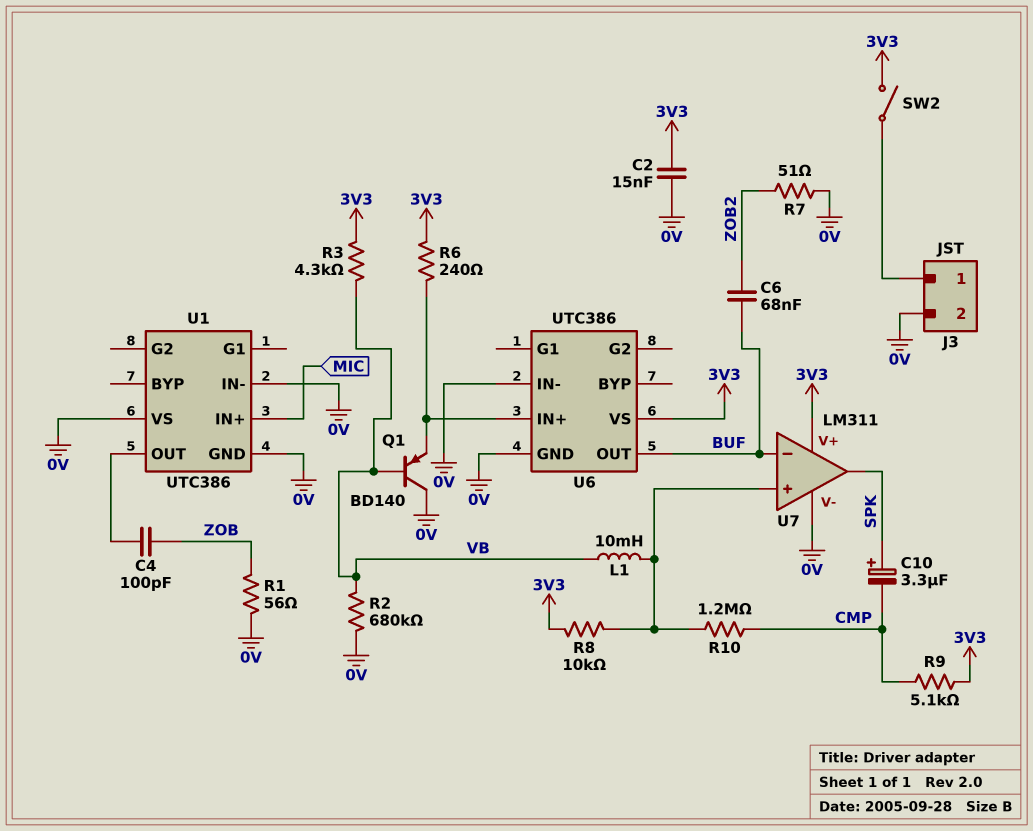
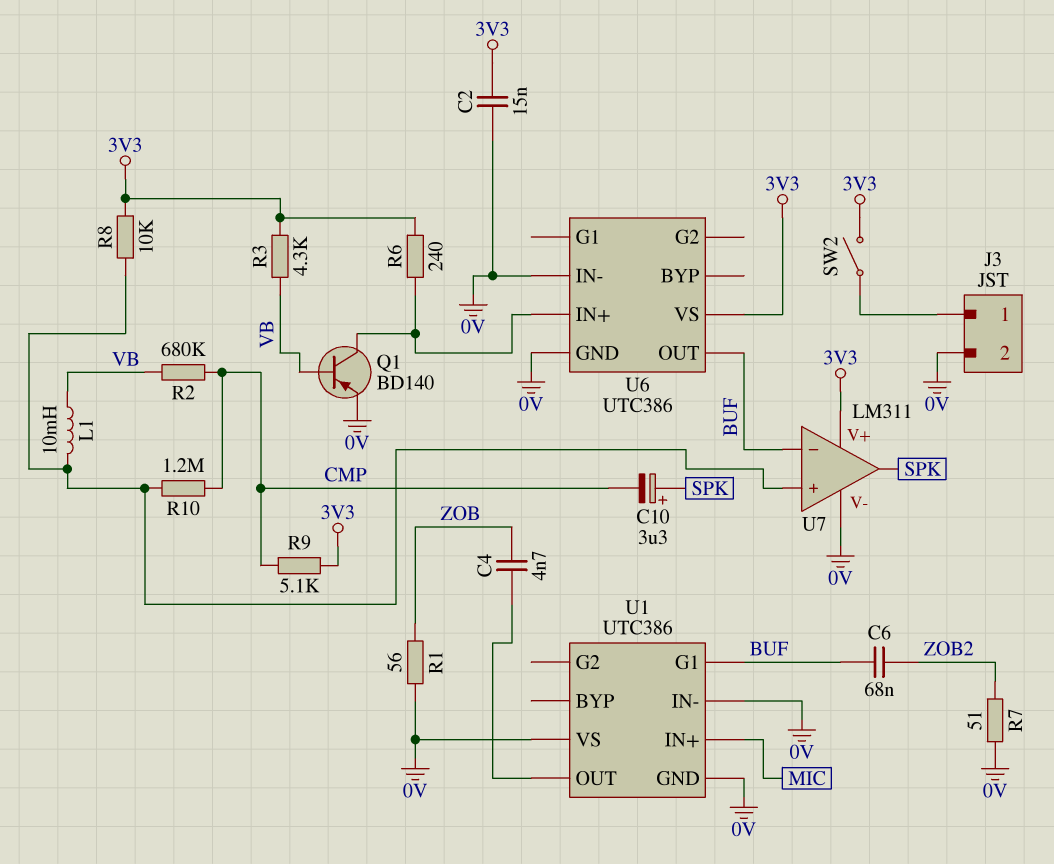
C4: 100pF (U1/OUT, ZOB) -> 4.7nF (U1/OUT, ZOB)
Q1: PNP BD140 (B VB, C 0V, E U6/IN+) -> PNP BD140 (B VB, C U6/IN+, E 0V)
R2: 680k (0V, VB) -> 680k (CMP, VB)
U1 pin G1: none -> BUF

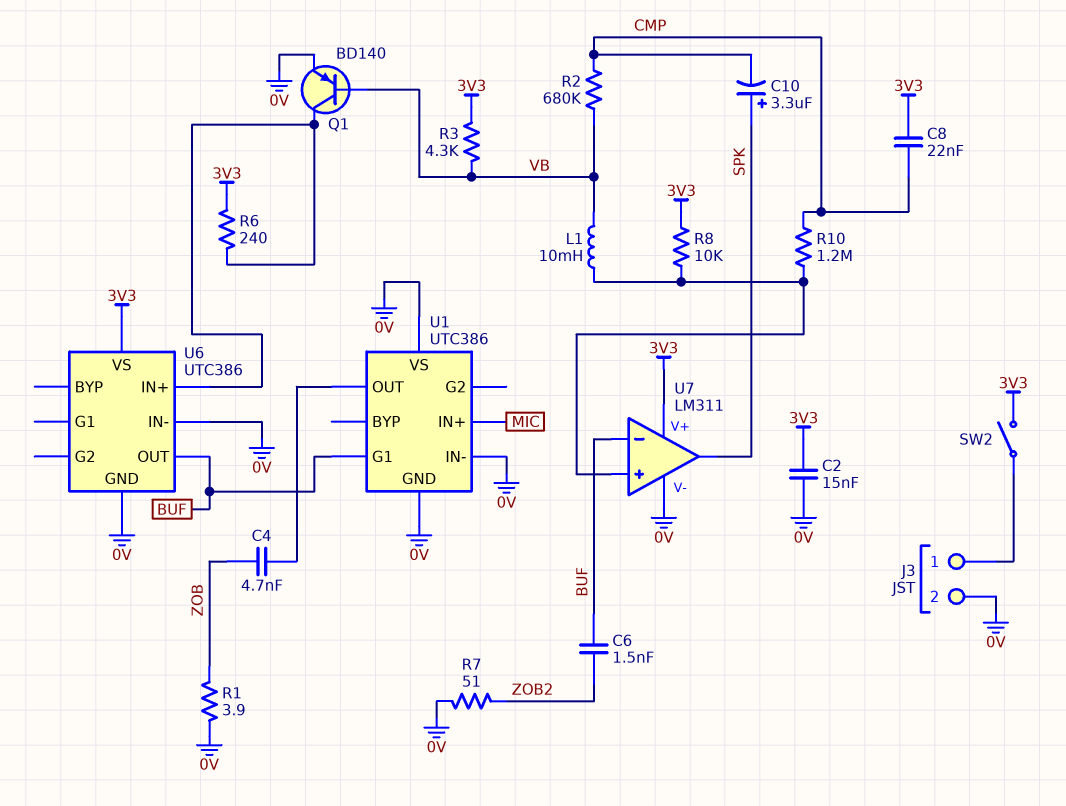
C6: 68nF (BUF, ZOB2) -> 1.5nF (BUF, ZOB2)
C8: none -> 22nF (3V3, CMP)
R1: 56 (0V, ZOB) -> 3.9 (0V, ZOB)
R9: 5.1k (3V3, CMP) -> none

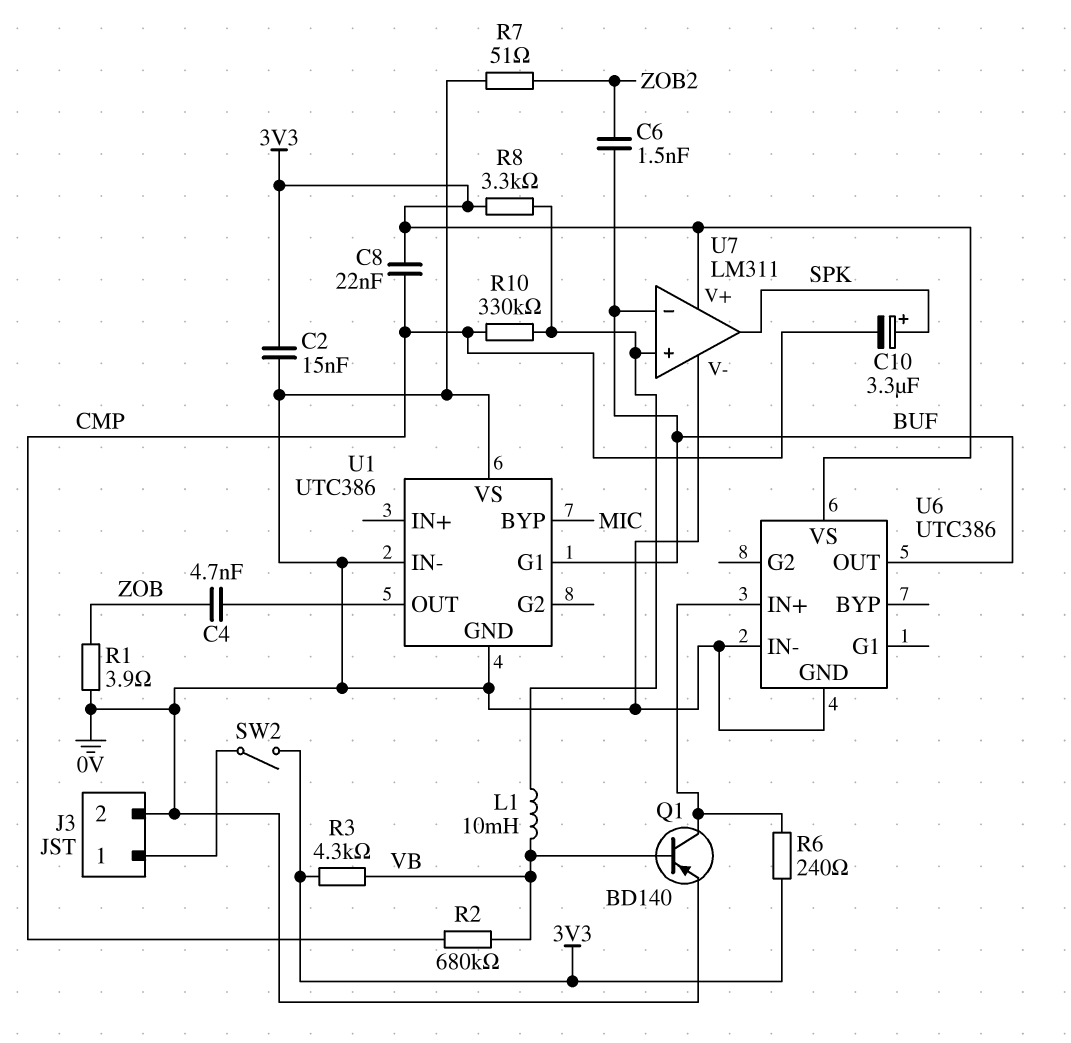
R8: 10k (3V3, U7/in+) -> 3.3k (3V3, U7/in+)
R10: 1.2M (CMP, U7/in+) -> 330k (CMP, U7/in+)
U1 pin BYP: none -> MIC
U1 pin IN+: MIC -> none

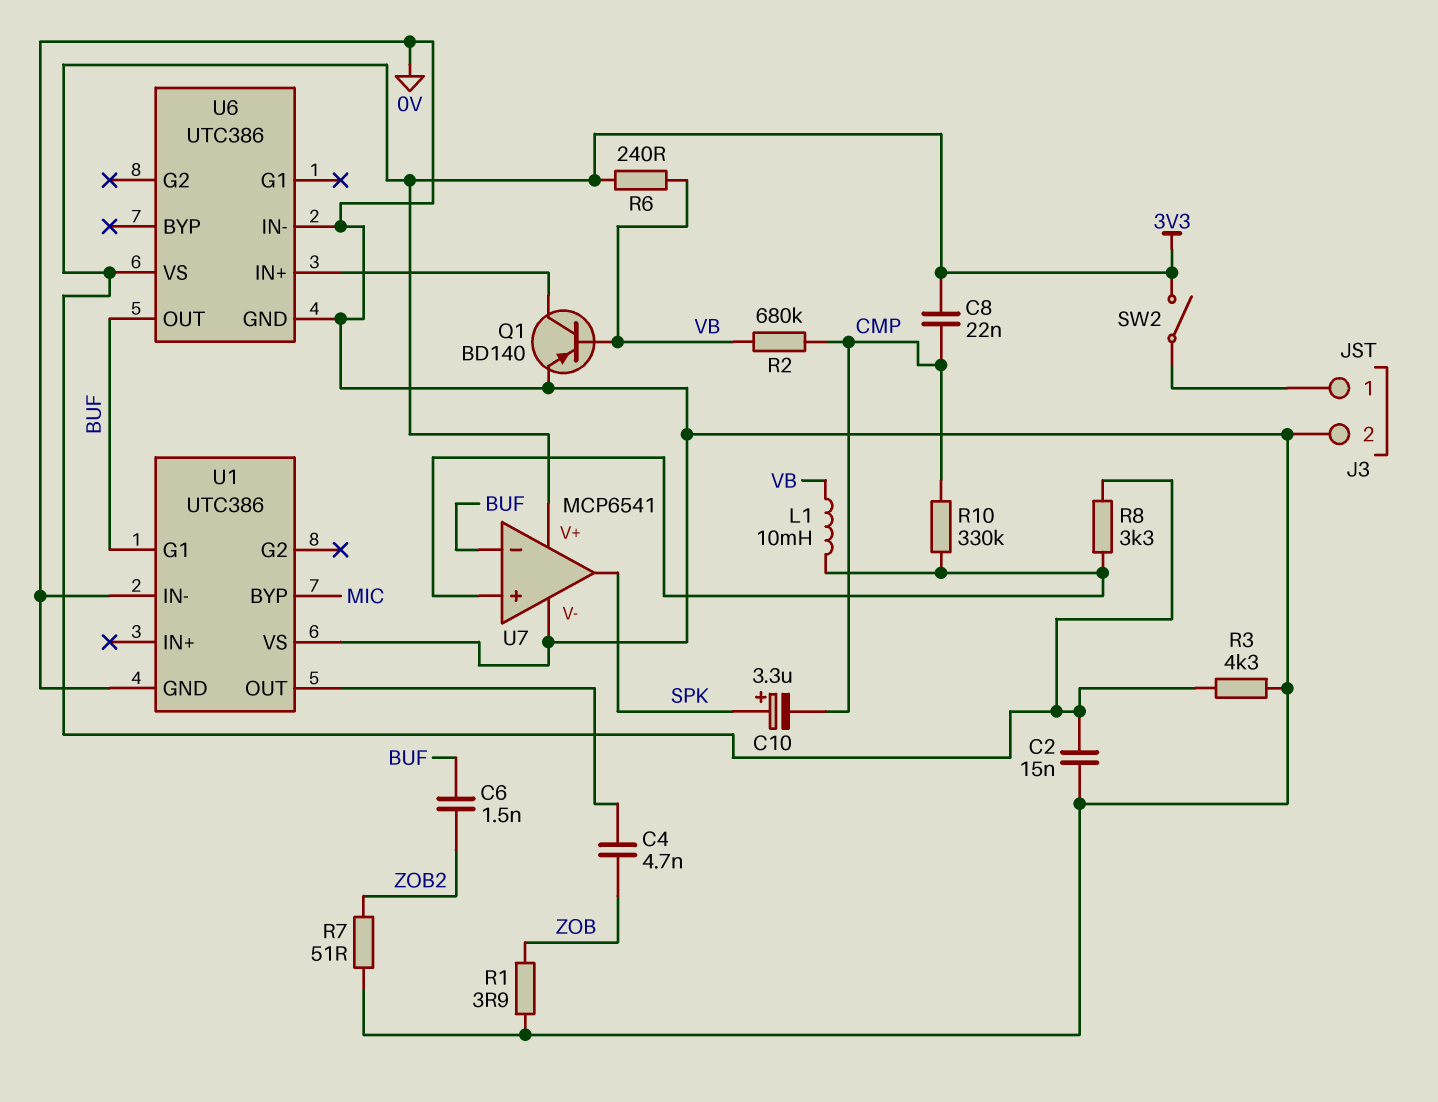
R3: 4.3k (3V3, VB) -> 4.3k (0V, 3V3)
R6: 240 (3V3, U6/IN+) -> 240 (3V3, VB)
U7: LM311 -> MCP6541

